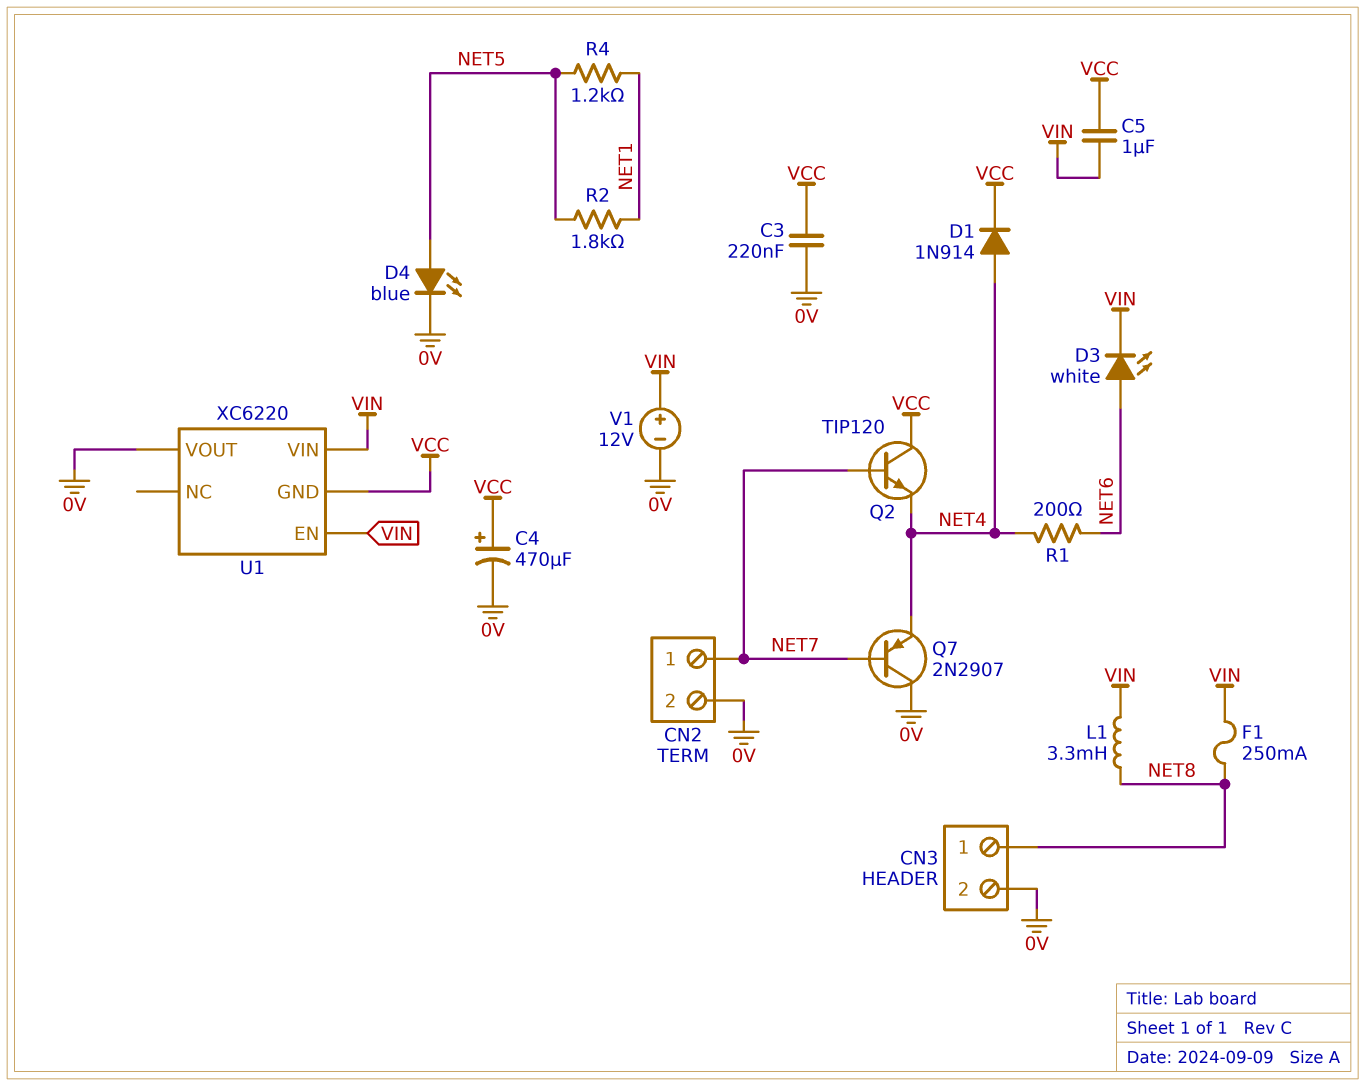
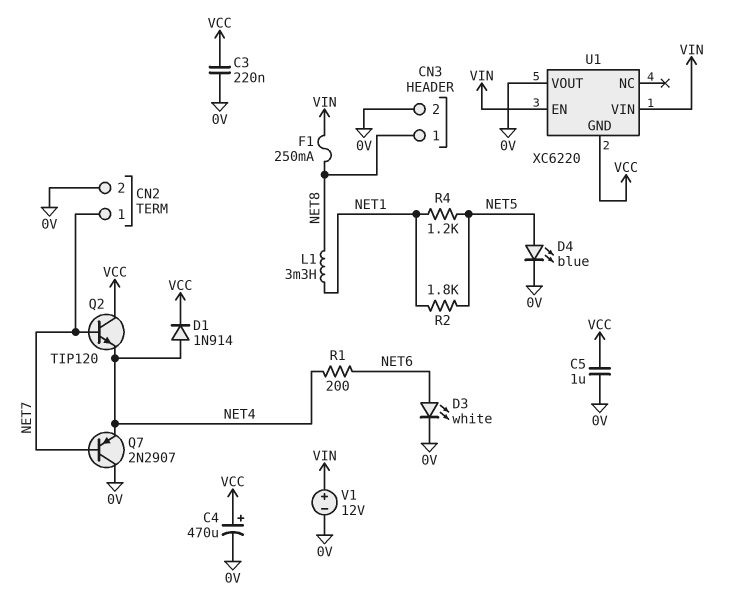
C5: 1uF (VCC, VIN) -> 1uF (0V, VCC)
D3: LED white (A NET6, K VIN) -> LED white (A NET6, K 0V)
L1: 3.3mH (NET8, VIN) -> 3.3mH (NET1, NET8)

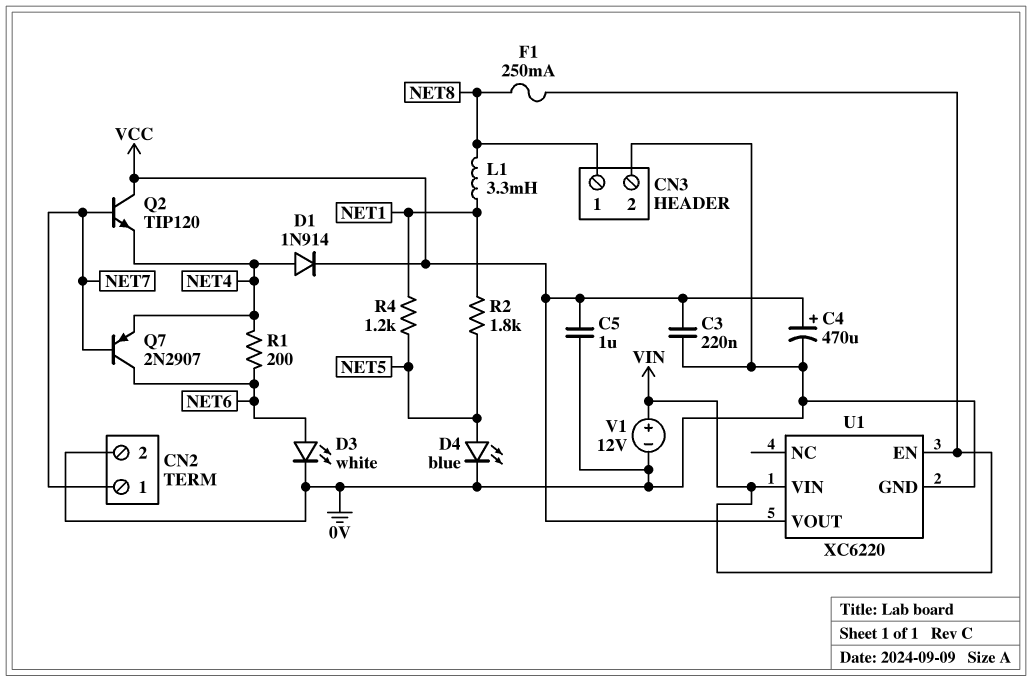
Q7: PNP 2N2907 (B NET7, C 0V, E NET4) -> PNP 2N2907 (B NET7, C NET6, E NET4)
U1 pin GND: VCC -> 0V
U1 pin VOUT: 0V -> VCC

